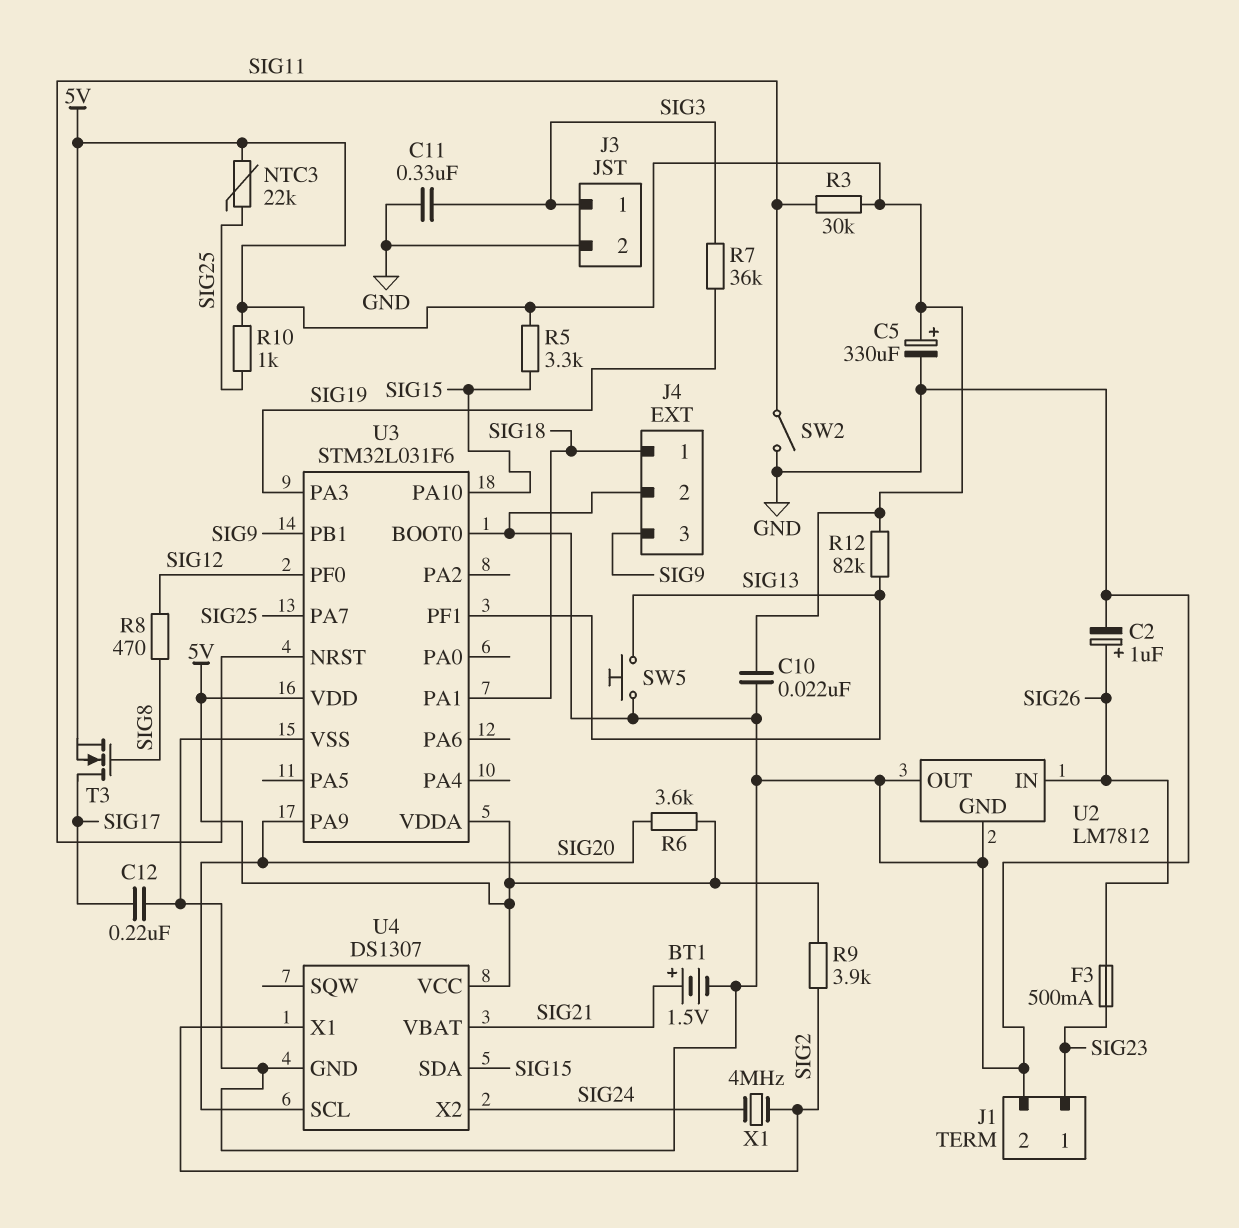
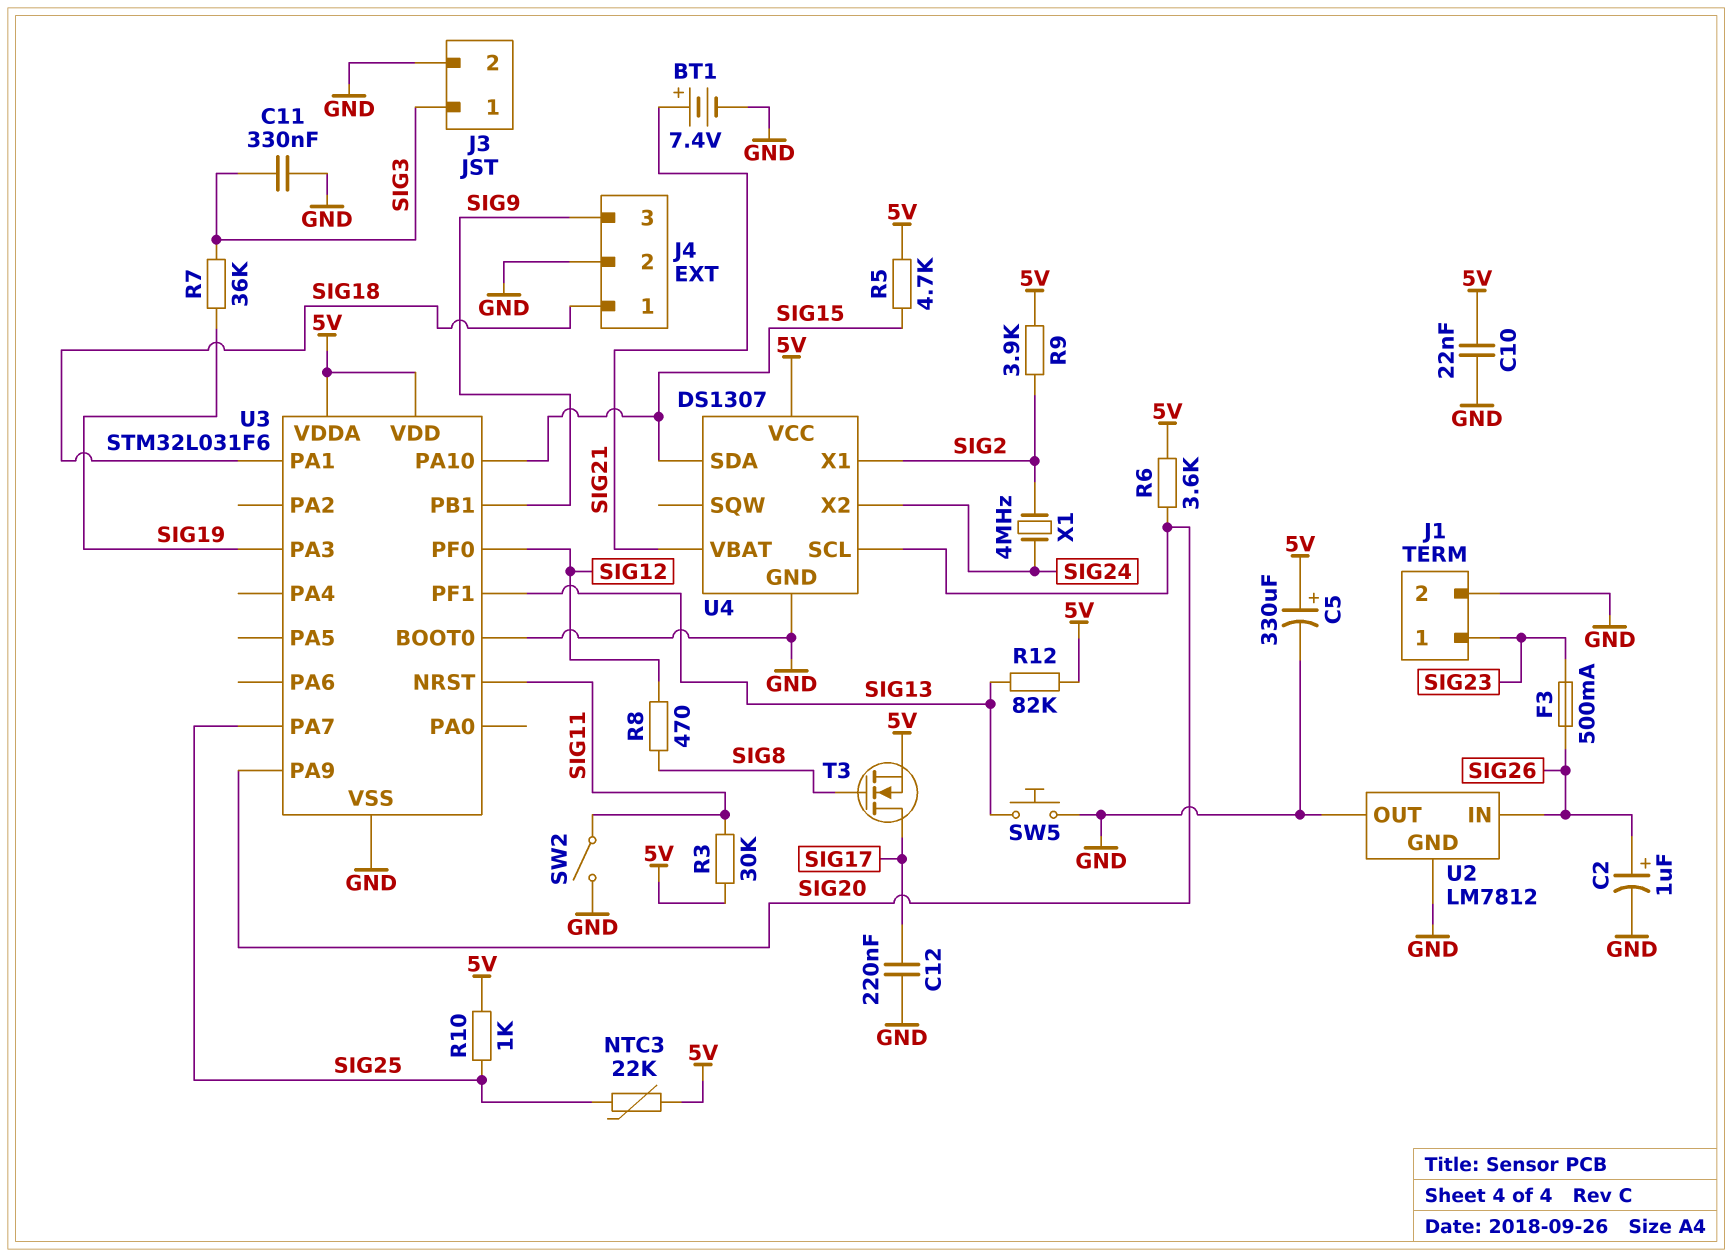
BT1: 1.5V (plus SIG21, minus GND) -> 7.4V (plus SIG21, minus GND)
R5: 3.3k (5V, SIG15) -> 4.7k (5V, SIG15)

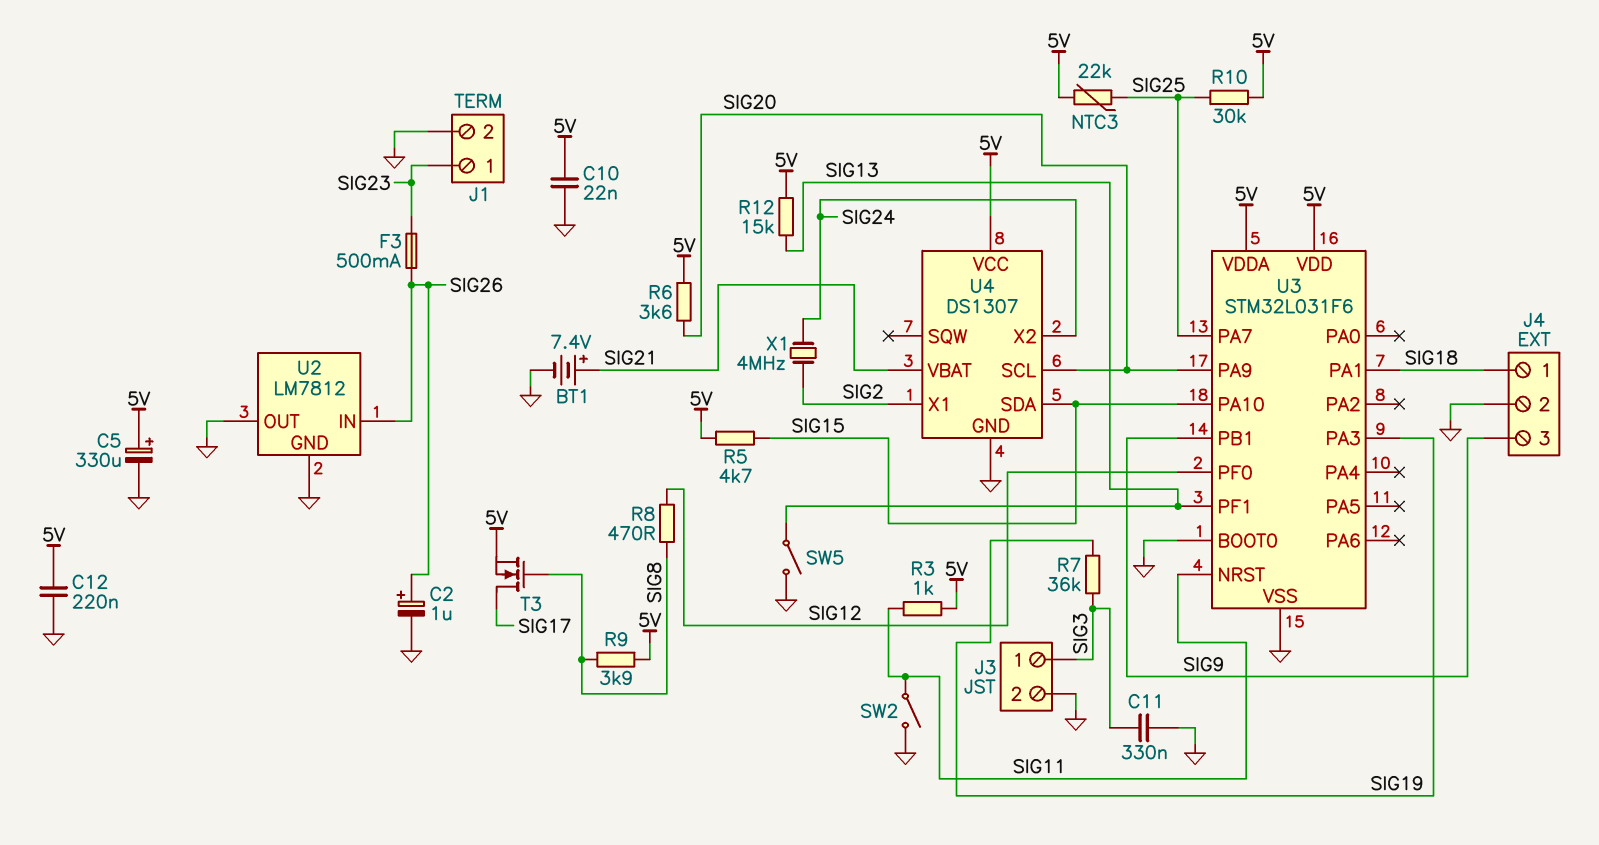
C12: 220nF (GND, SIG17) -> 220nF (5V, GND)
R3: 30k (5V, SIG11) -> 1k (5V, SIG11)
R9: 3.9k (5V, SIG2) -> 3.9k (5V, SIG8)
R10: 1k (5V, SIG25) -> 30k (5V, SIG25)
R12: 82k (5V, SIG13) -> 15k (5V, SIG13)
SW5: button (GND, SIG13) -> switch (GND, SIG13)

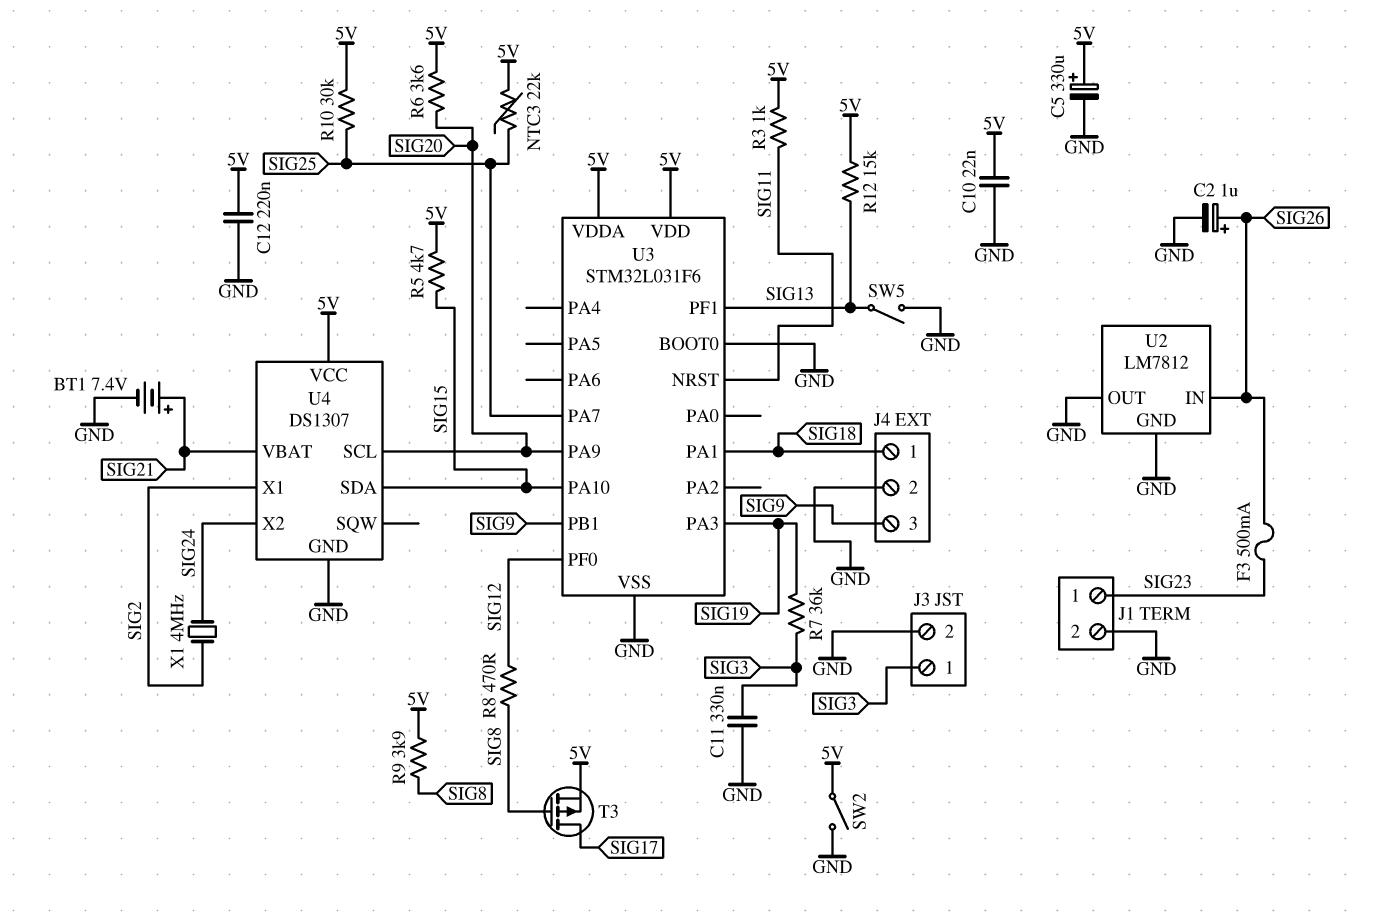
SW2: switch (GND, SIG11) -> switch (5V, GND)
T3: NMOS (G SIG8, D SIG17, S 5V) -> PMOS (G SIG8, D SIG17, S 5V)

